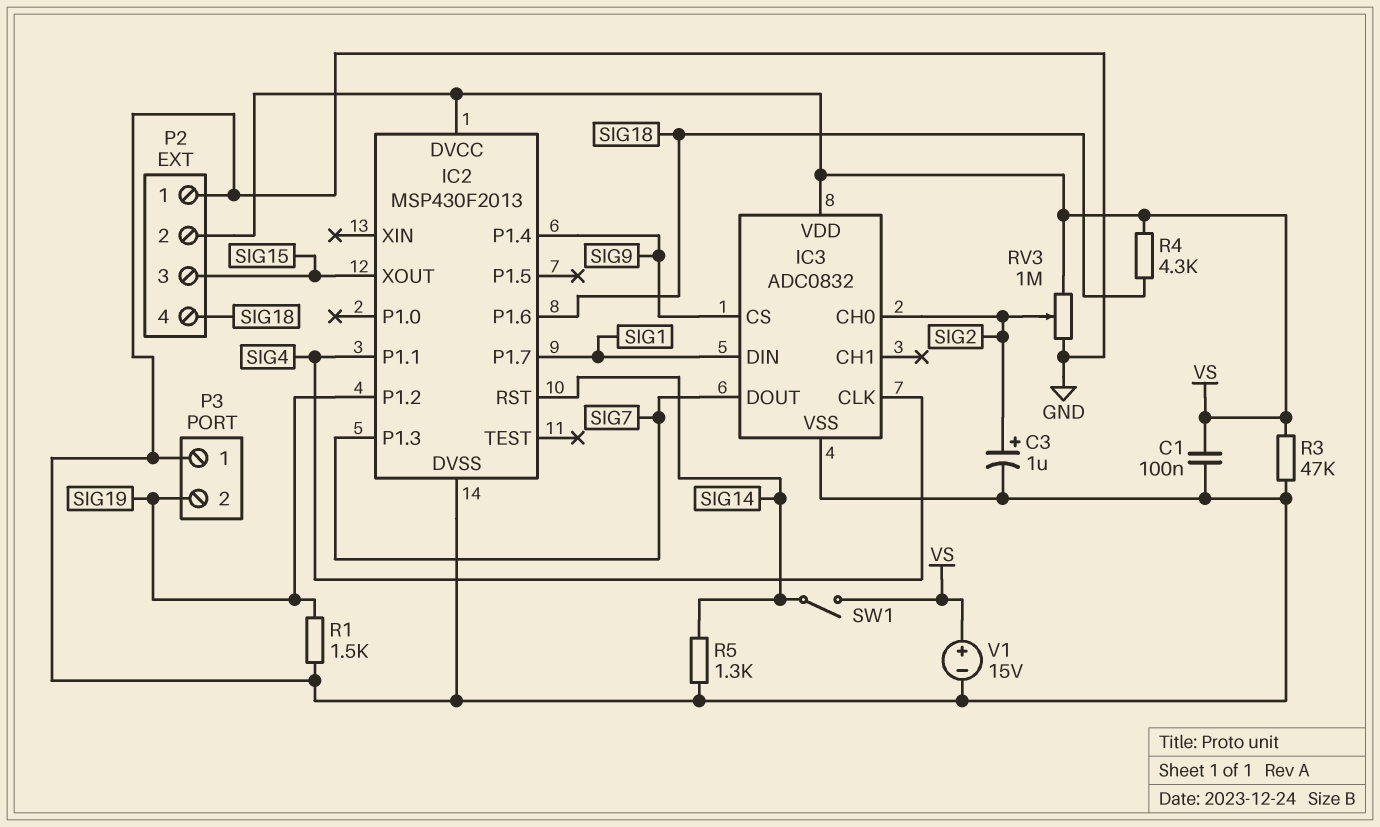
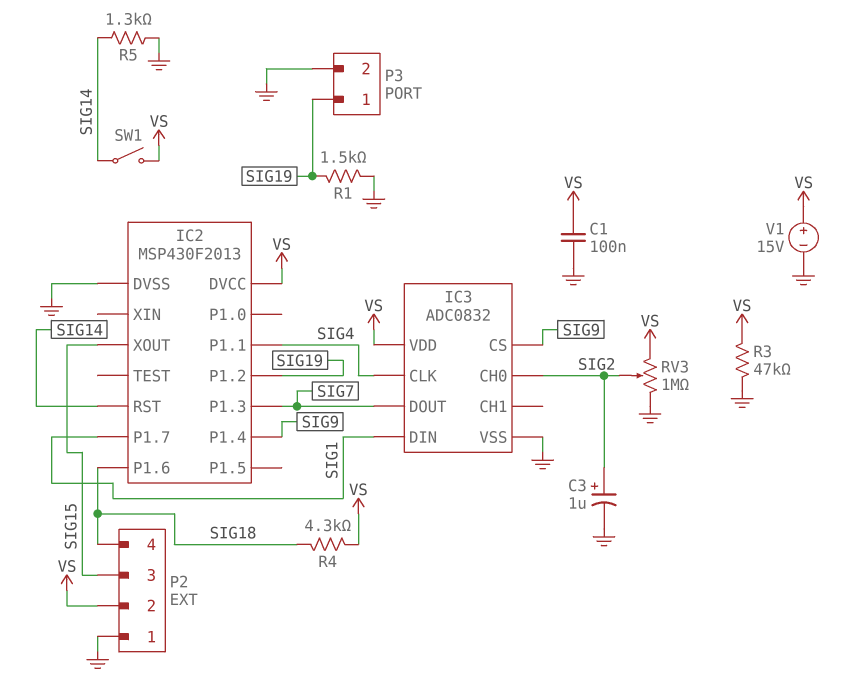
P3 pin 1: GND -> SIG19
P3 pin 2: SIG19 -> GND

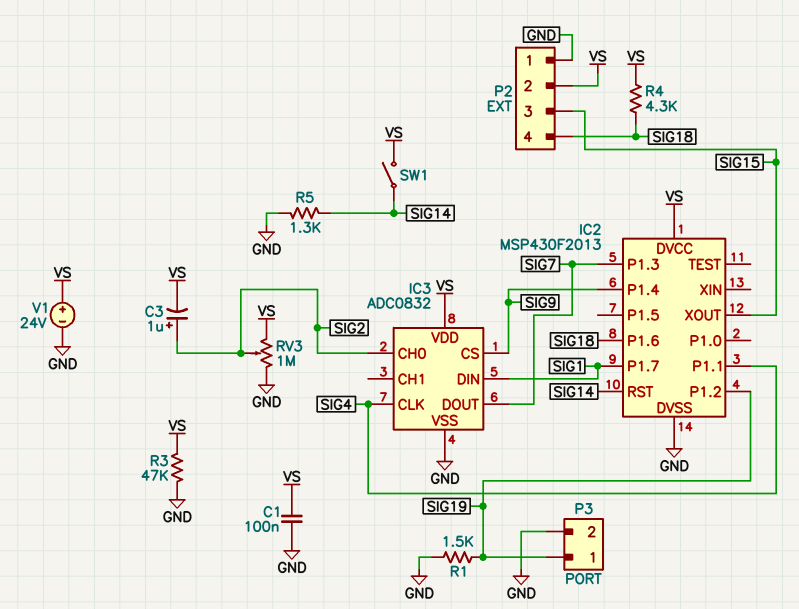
C3: 1uF (plus SIG2, minus GND) -> 1uF (plus SIG2, minus VS)
V1: 15V (plus VS, minus GND) -> 24V (plus VS, minus GND)

